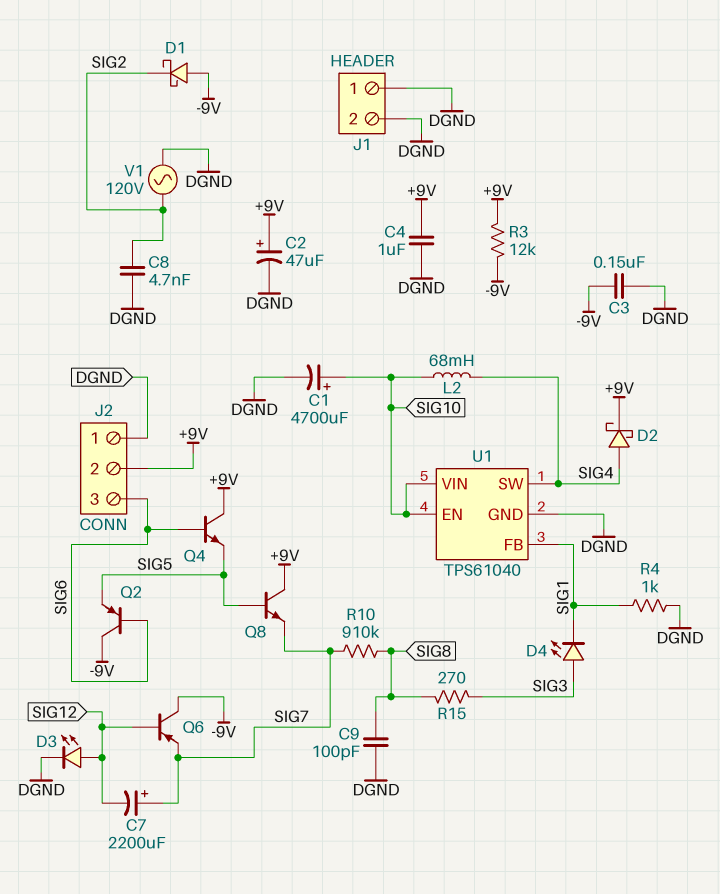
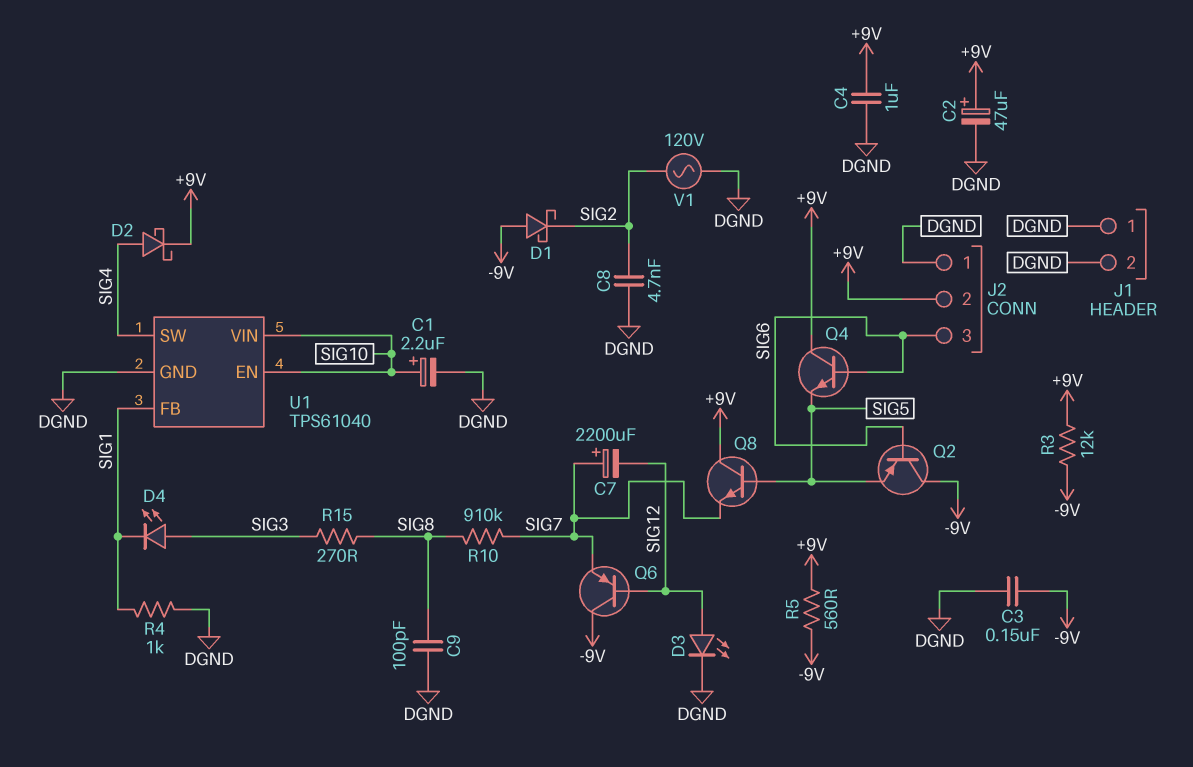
C1: 4700uF (plus SIG10, minus DGND) -> 2.2uF (plus SIG10, minus DGND)
L2: 68mH (SIG4, SIG10) -> none
R5: none -> 560 (+9V, -9V)

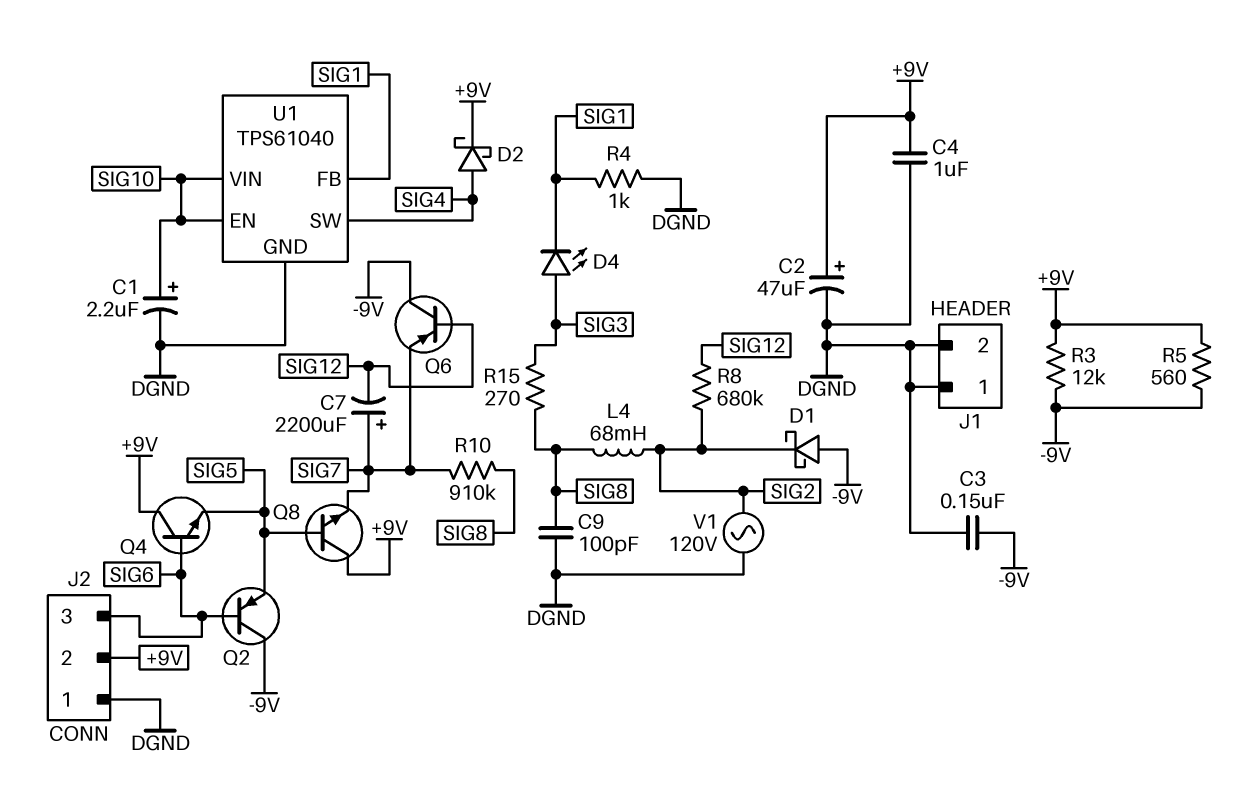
C8: 4.7nF (DGND, SIG2) -> none
D3: LED (A SIG12, K DGND) -> none
L4: none -> 68mH (SIG2, SIG8)
R8: none -> 680k (SIG2, SIG12)

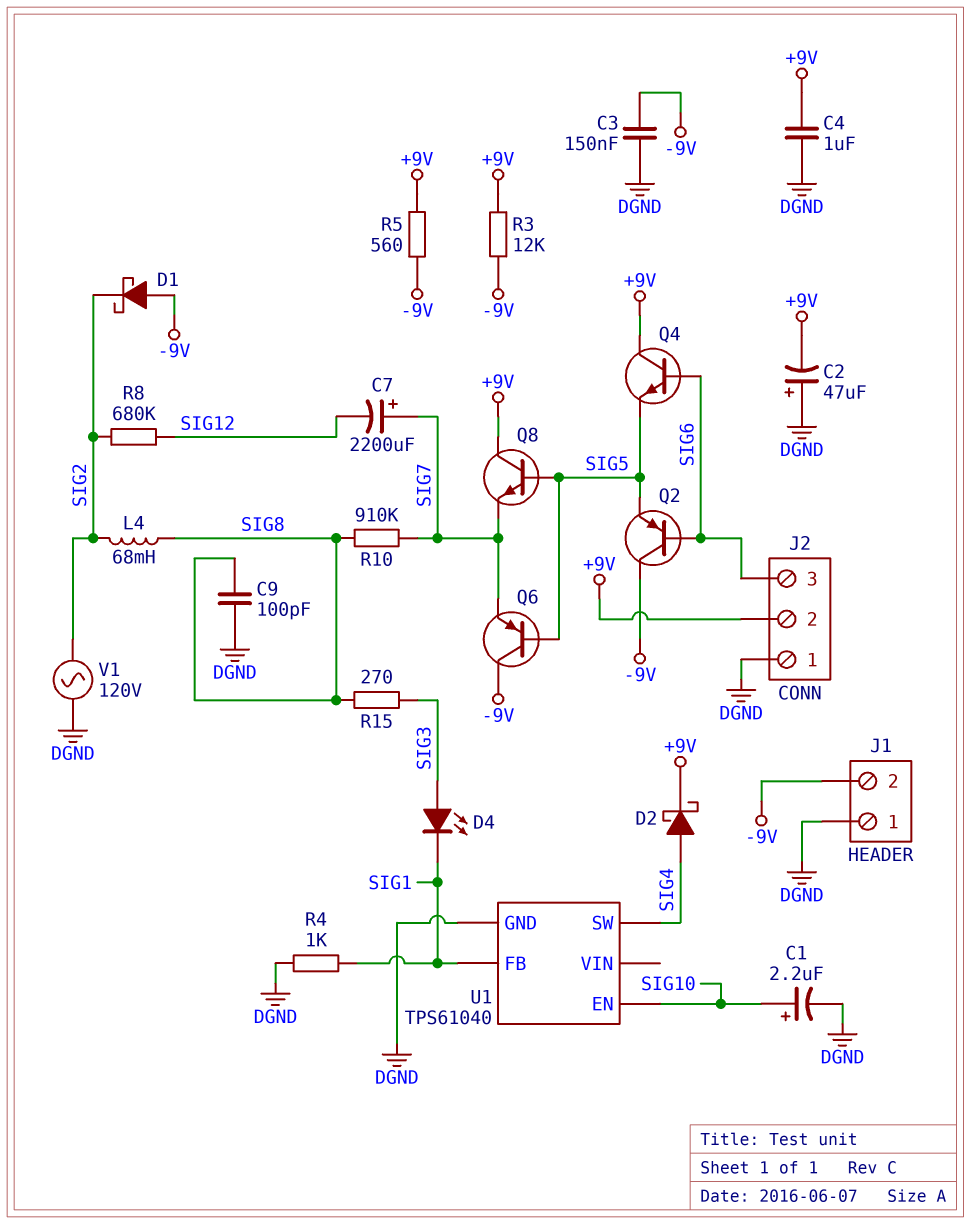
C2: 47uF (plus +9V, minus DGND) -> 47uF (plus DGND, minus +9V)
J1 pin 2: DGND -> -9V
Q6: PNP (B SIG12, C -9V, E SIG7) -> PNP (B SIG5, C -9V, E SIG7)
U1 pin VIN: SIG10 -> none

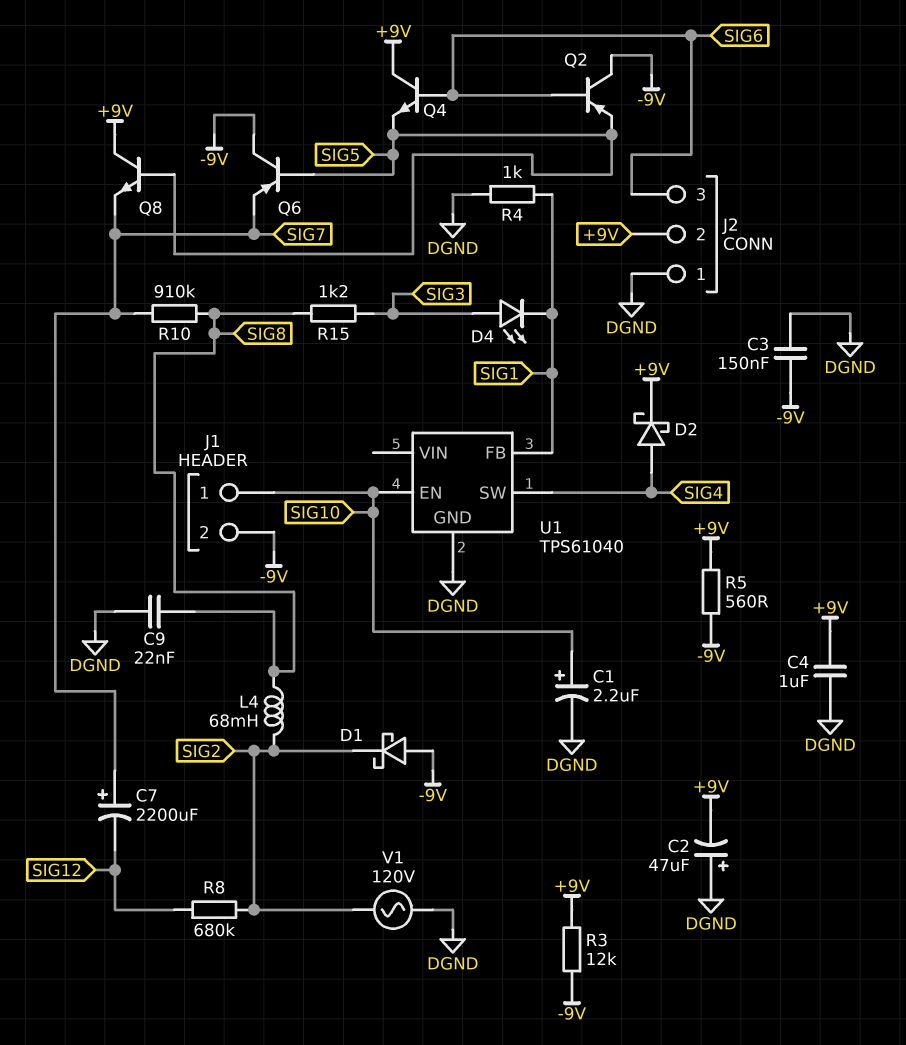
C9: 100pF (DGND, SIG8) -> 22nF (DGND, SIG8)
J1 pin 1: DGND -> SIG10
R15: 270 (SIG3, SIG8) -> 1.2k (SIG3, SIG8)

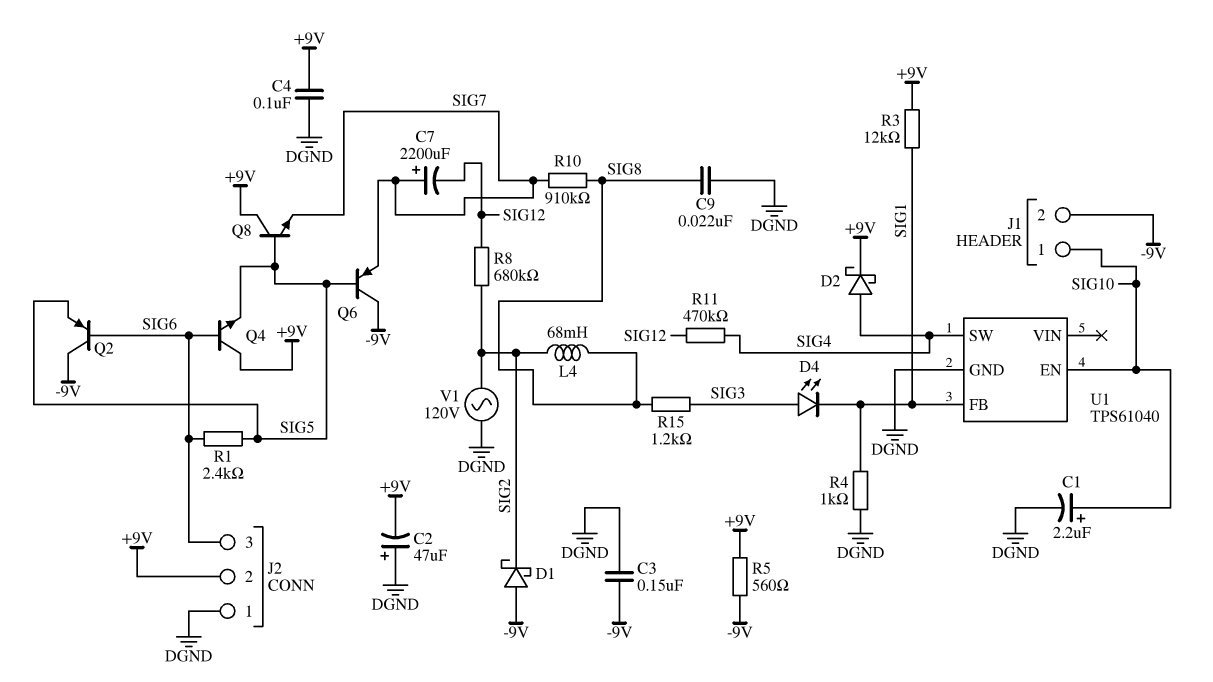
C4: 1uF (+9V, DGND) -> 100nF (+9V, DGND)
R1: none -> 2.4k (SIG5, SIG6)
R3: 12k (+9V, -9V) -> 12k (+9V, SIG1)
R11: none -> 470k (SIG4, SIG12)

